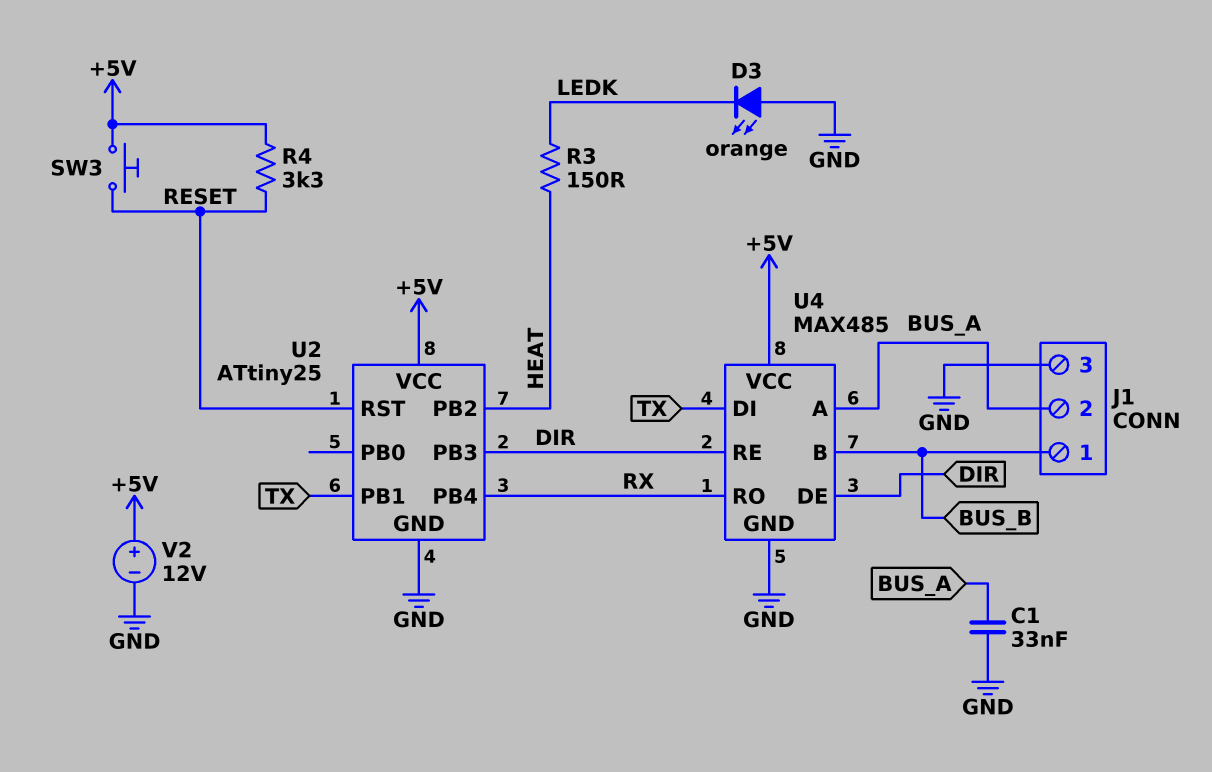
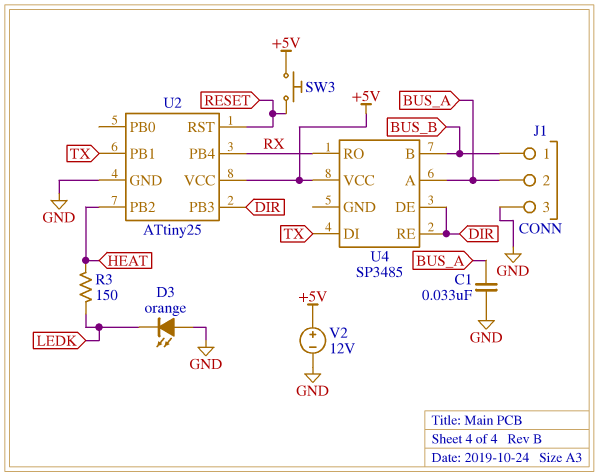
R4: 3.3k (+5V, RESET) -> none
U4: MAX485 -> SP3485
U4 pin GND: GND -> none

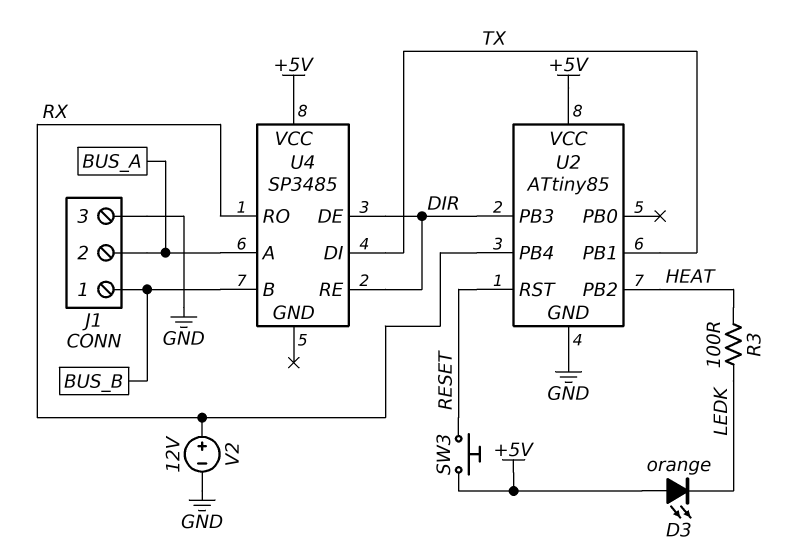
C1: 33nF (BUS_A, GND) -> none
D3: LED orange (A GND, K LEDK) -> LED orange (A +5V, K LEDK)
R3: 150 (HEAT, LEDK) -> 100 (HEAT, LEDK)
U2: ATtiny25 -> ATtiny85
V2: 12V (plus +5V, minus GND) -> 12V (plus RX, minus GND)

